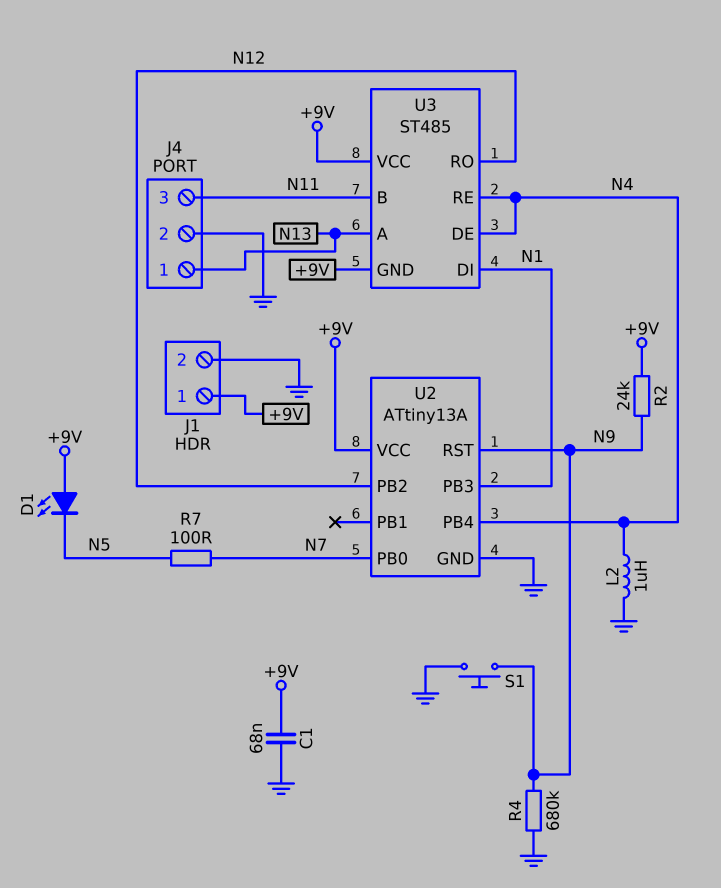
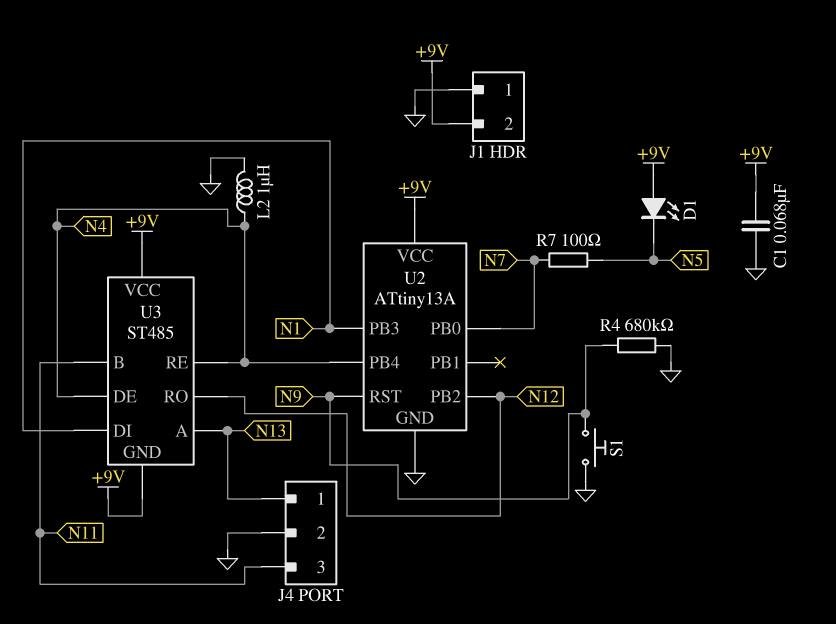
J1 pin 1: +9V -> GND
J1 pin 2: GND -> +9V
R2: 24k (+9V, N9) -> none

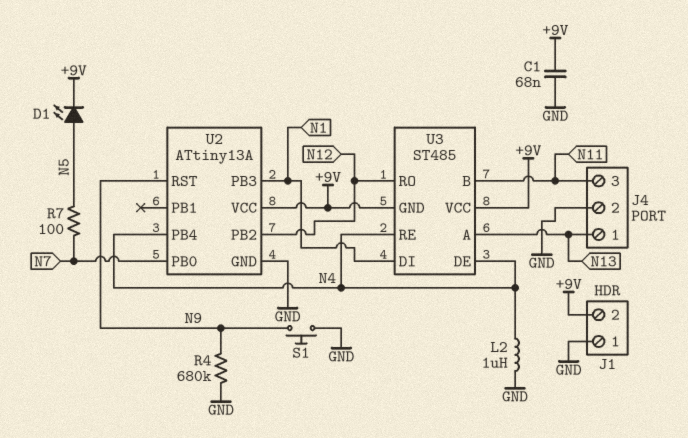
D1: LED (A +9V, K N5) -> LED (A N5, K +9V)

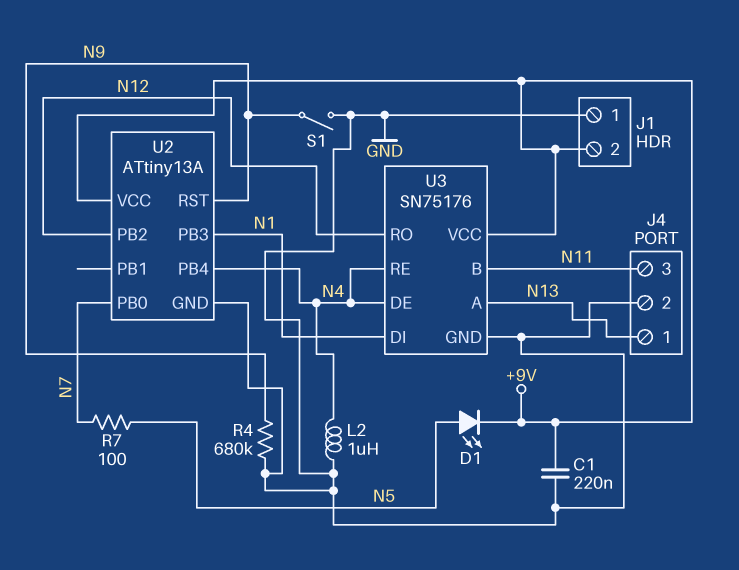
C1: 68nF (+9V, GND) -> 220nF (+9V, GND)
S1: button (GND, N9) -> switch (GND, N9)
U3: ST485 -> SN75176
U3 pin GND: +9V -> GND

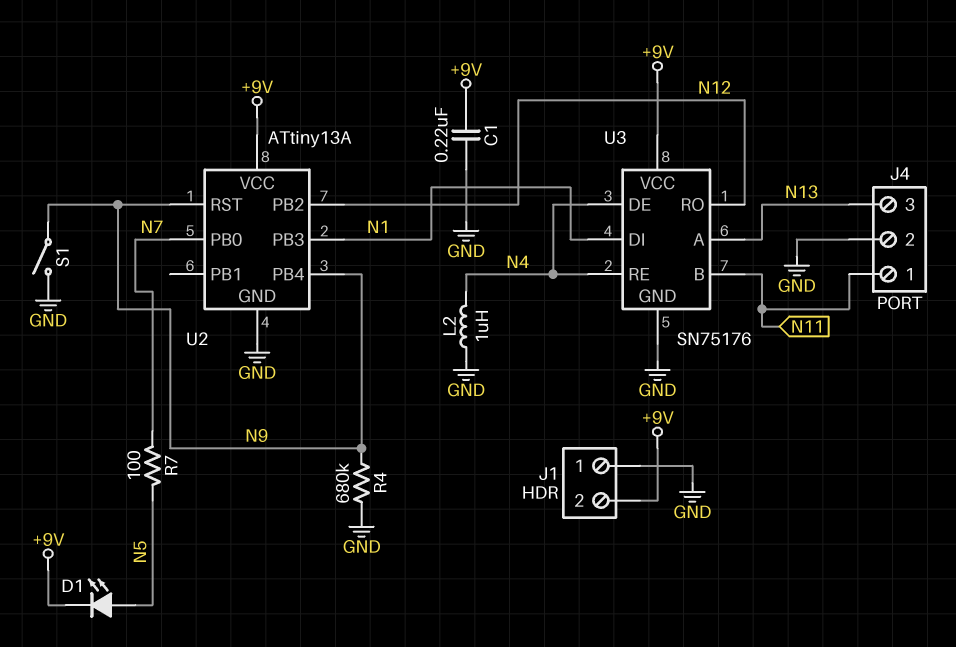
J4 pin 1: N13 -> N11
J4 pin 3: N11 -> N13
U2 pin PB4: N4 -> N9

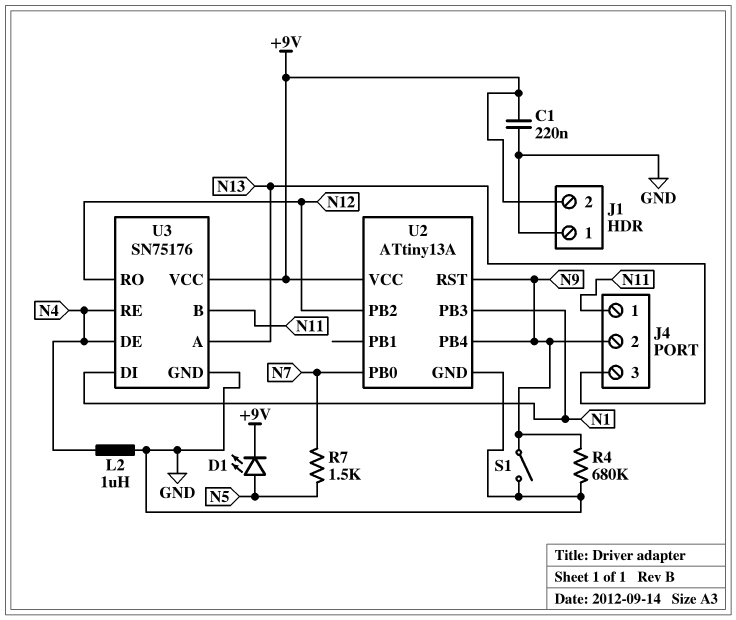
J4 pin 2: GND -> N9
R7: 100 (N5, N7) -> 1.5k (N5, N7)

